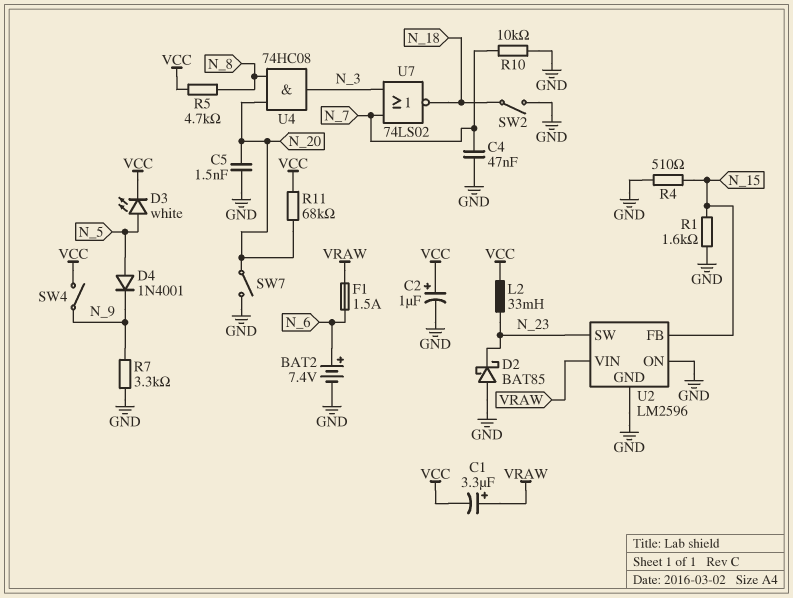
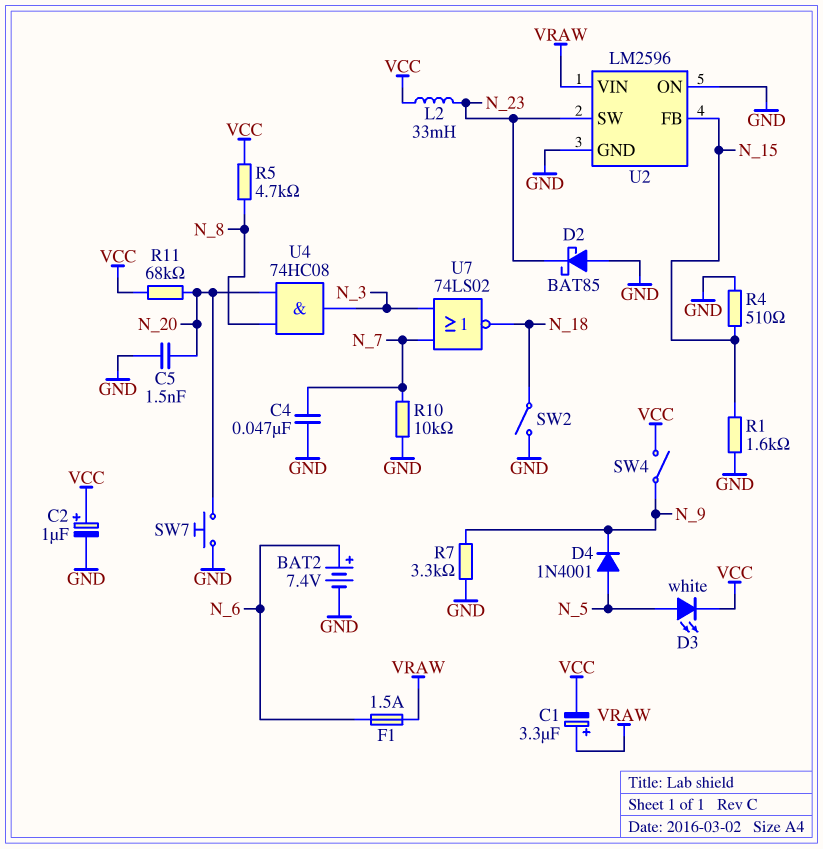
SW7: switch (GND, N_20) -> button (GND, N_20)

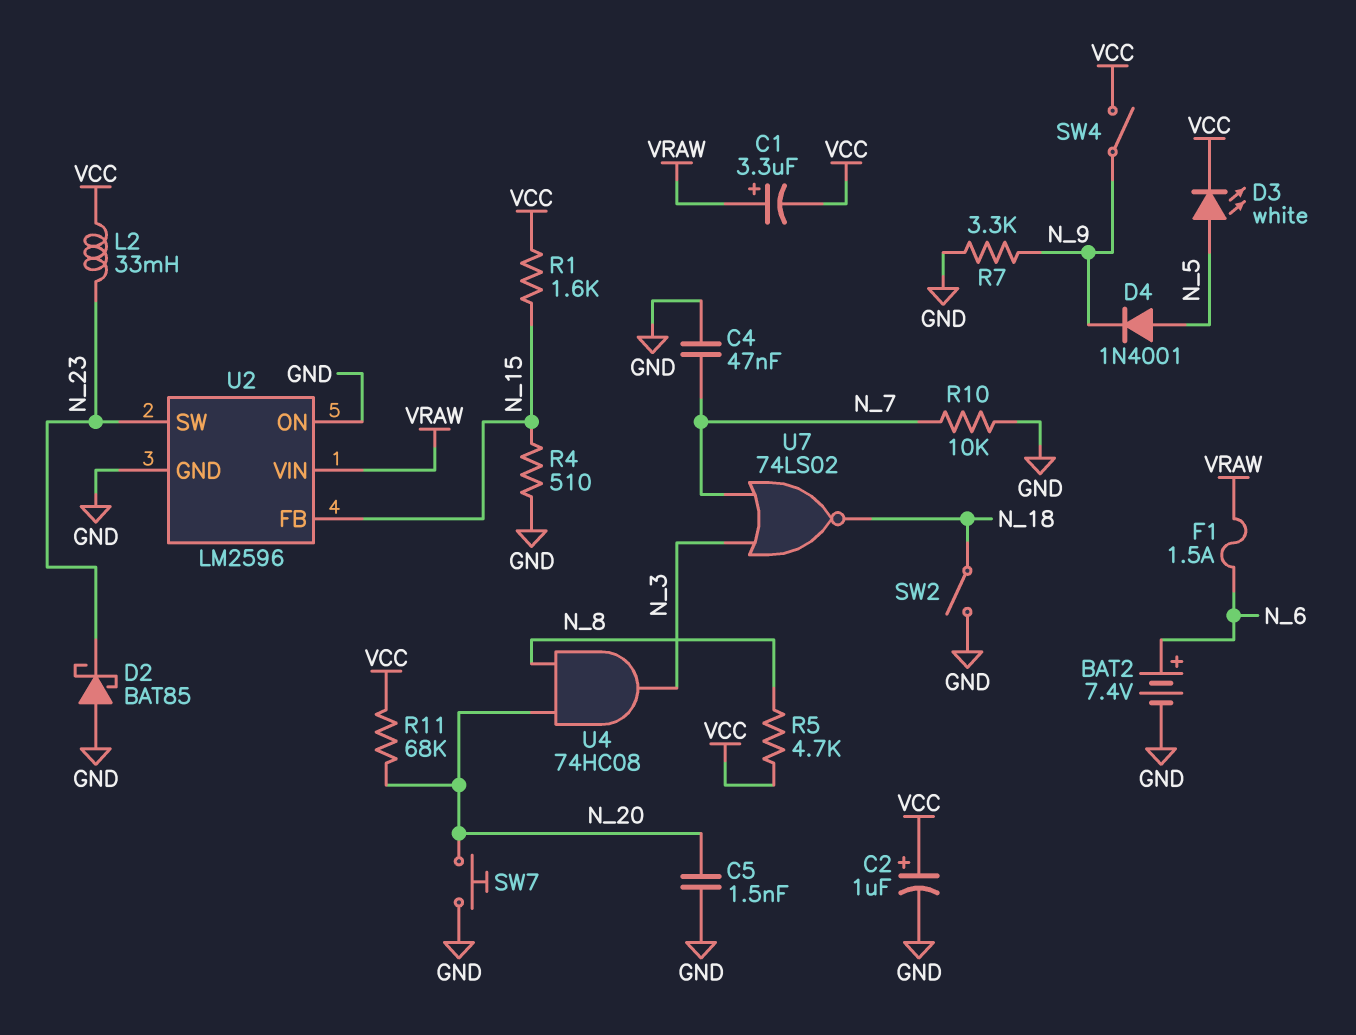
R1: 1.6k (GND, N_15) -> 1.6k (N_15, VCC)

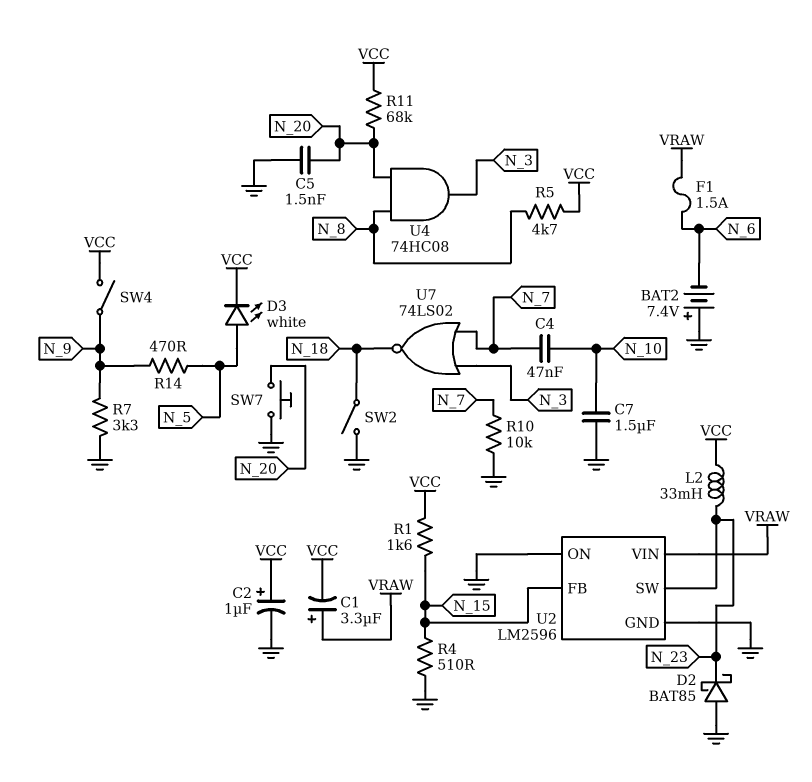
BAT2: 7.4V (plus N_6, minus GND) -> 7.4V (plus GND, minus N_6)
C4: 47nF (GND, N_7) -> 47nF (N_7, N_10)
C7: none -> 1.5uF (GND, N_10)
D4: diode 1N4001 (A N_5, K N_9) -> none
R14: none -> 470 (N_5, N_9)

